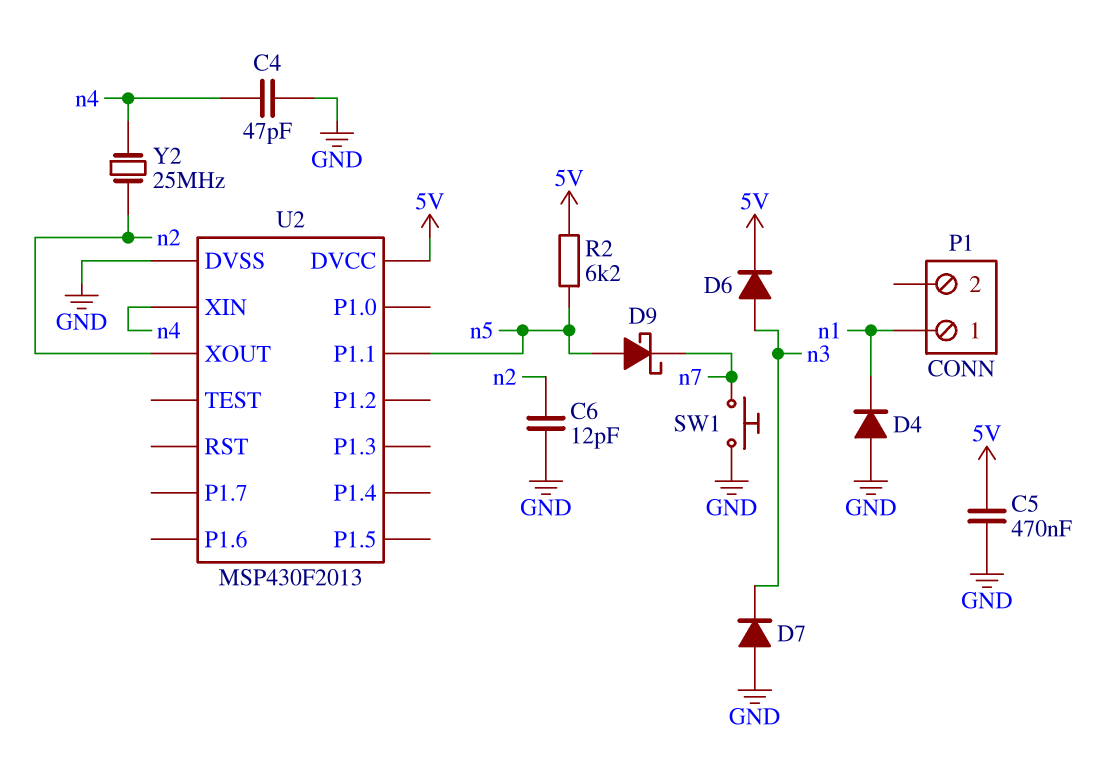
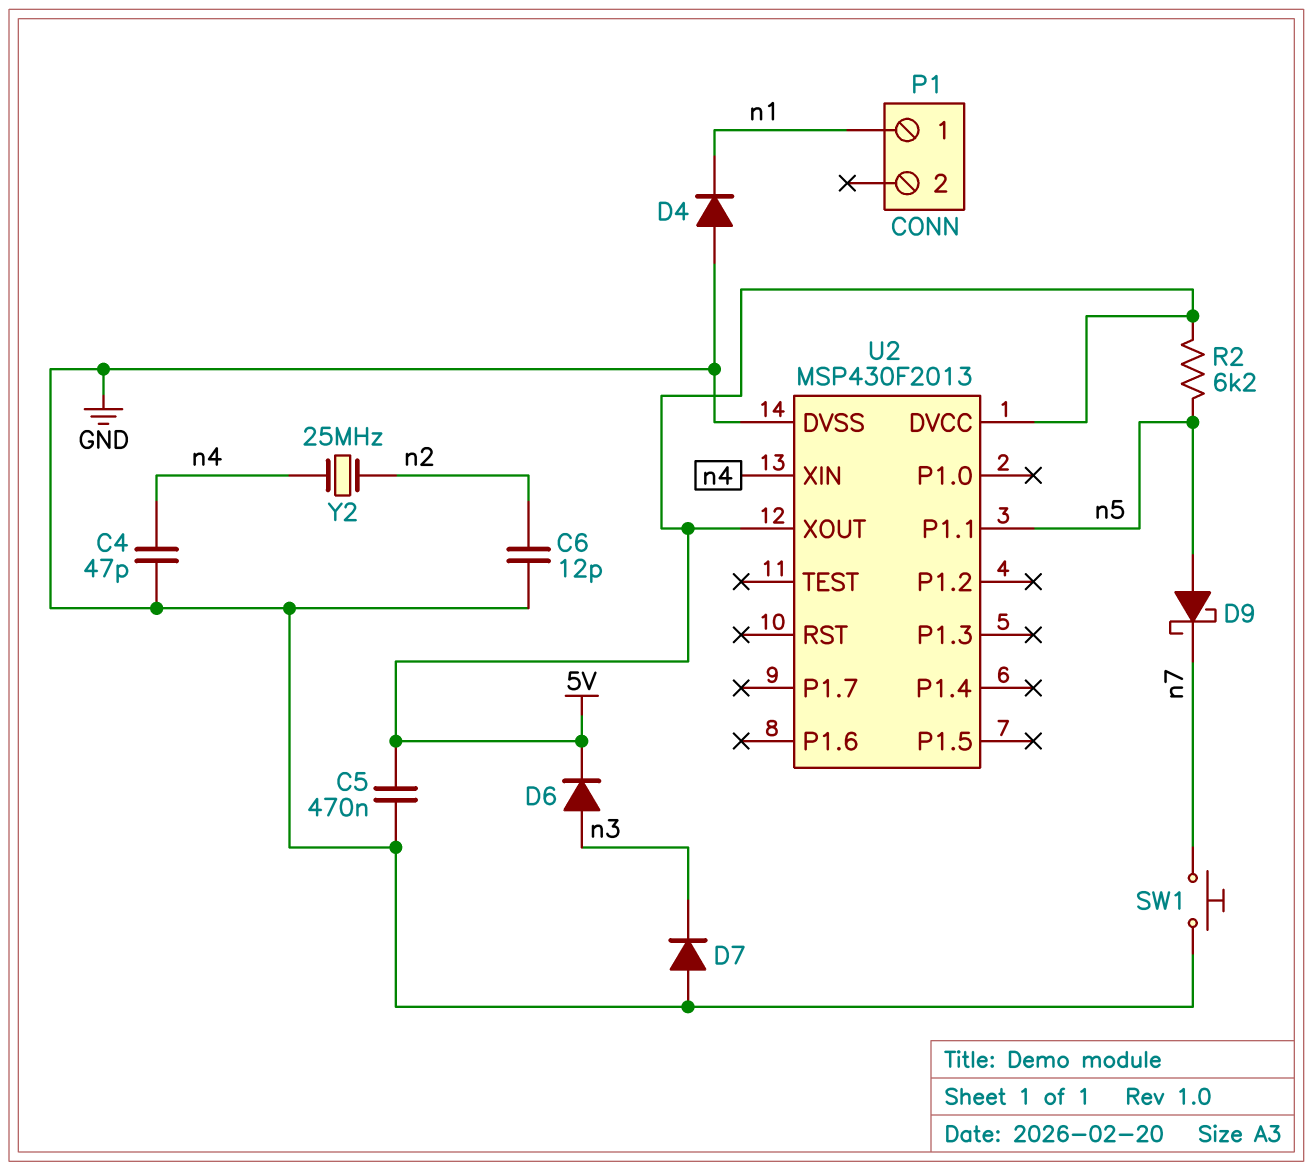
U2 pin XOUT: n2 -> 5V

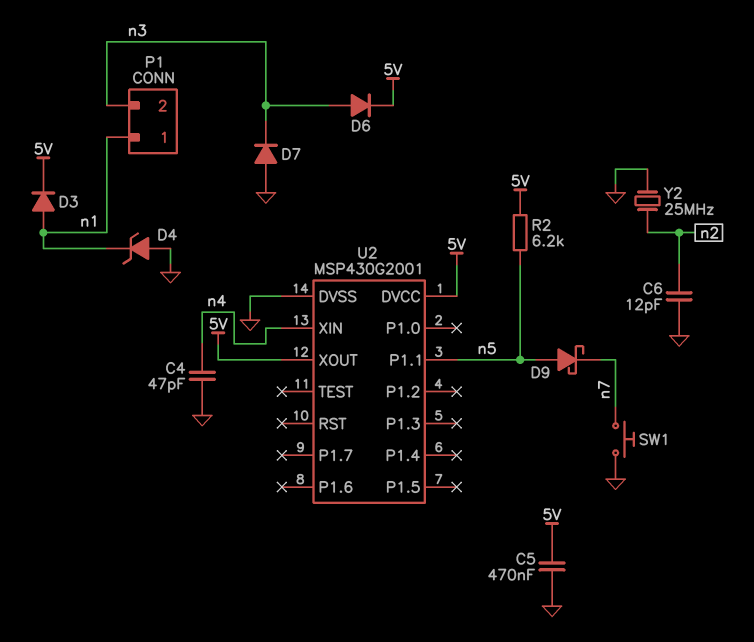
D3: none -> diode (A n1, K 5V)
D4: diode (A GND, K n1) -> zener (A GND, K n1)
P1 pin 2: none -> n3
U2: MSP430F2013 -> MSP430G2001
Y2: 25MHz (n2, n4) -> 25MHz (GND, n2)

